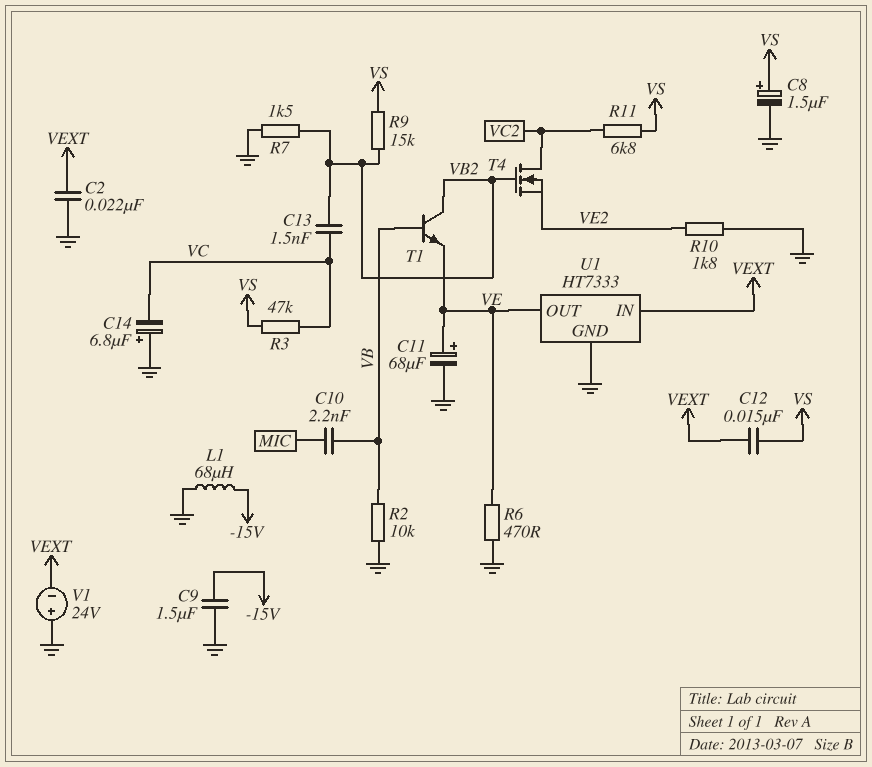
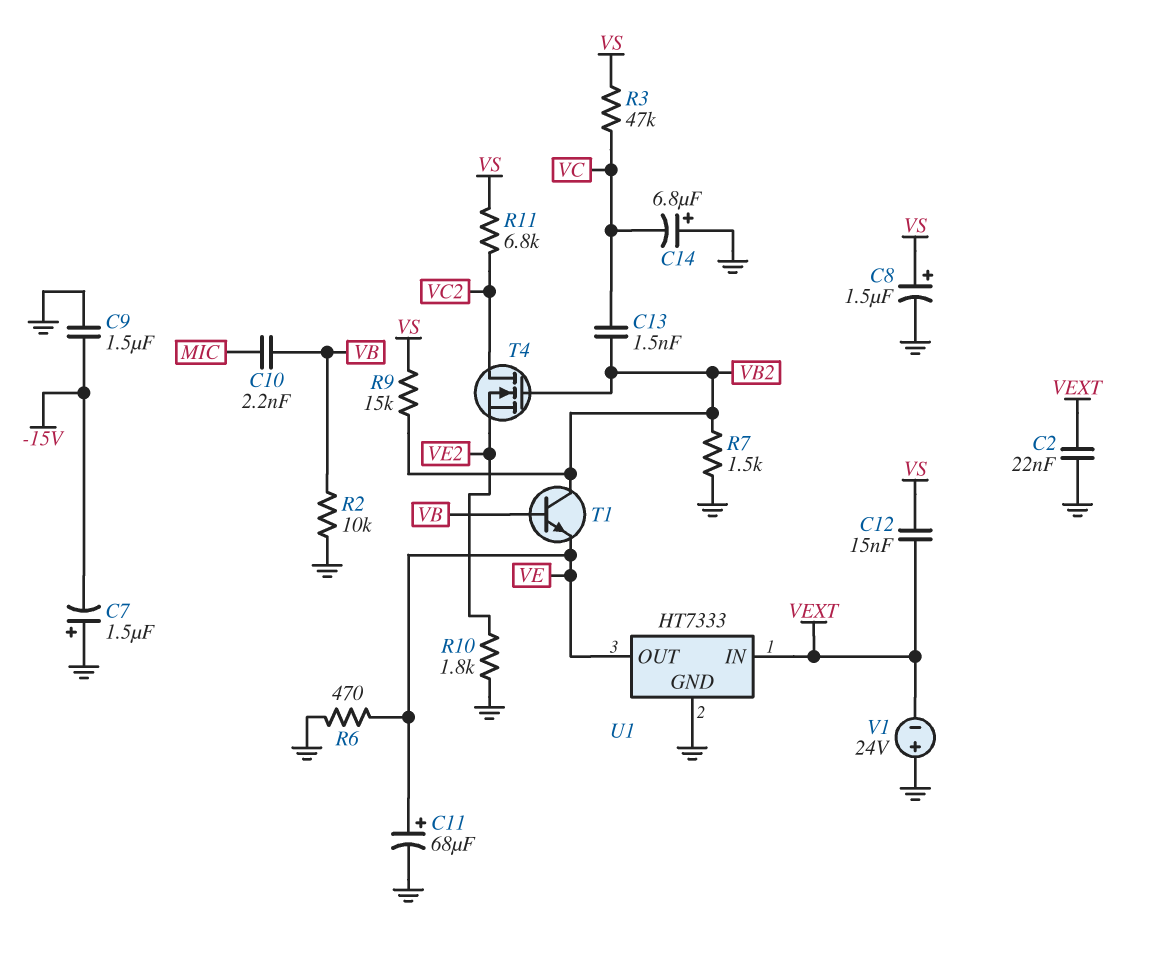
C7: none -> 1.5uF (plus GND, minus -15V)
L1: 68uH (-15V, GND) -> none

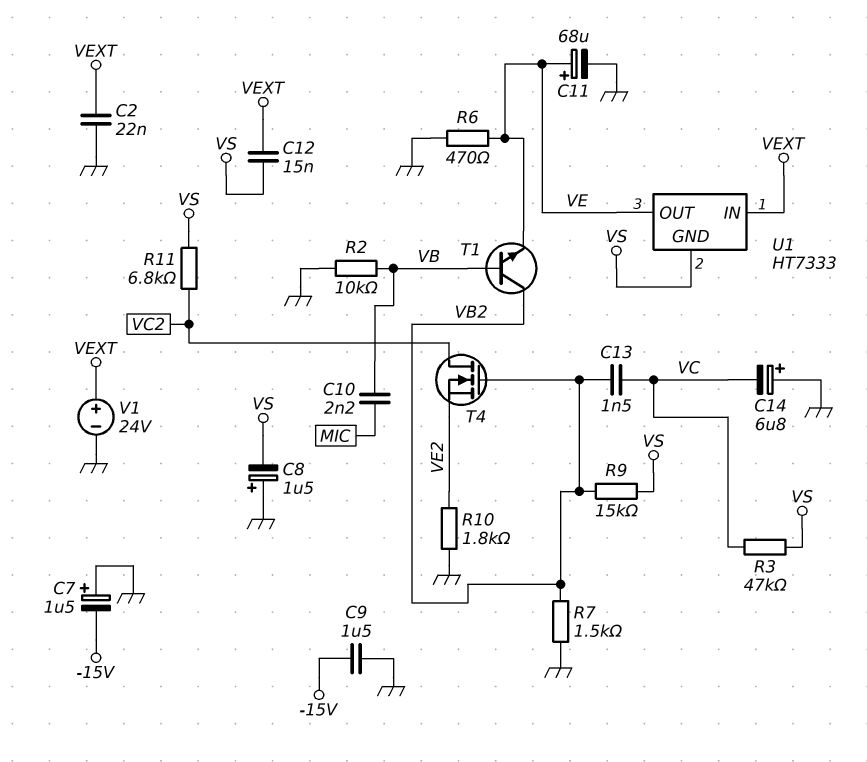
C8: 1.5uF (plus VS, minus GND) -> 1.5uF (plus GND, minus VS)
U1 pin GND: GND -> VS
V1: 24V (plus GND, minus VEXT) -> 24V (plus VEXT, minus GND)

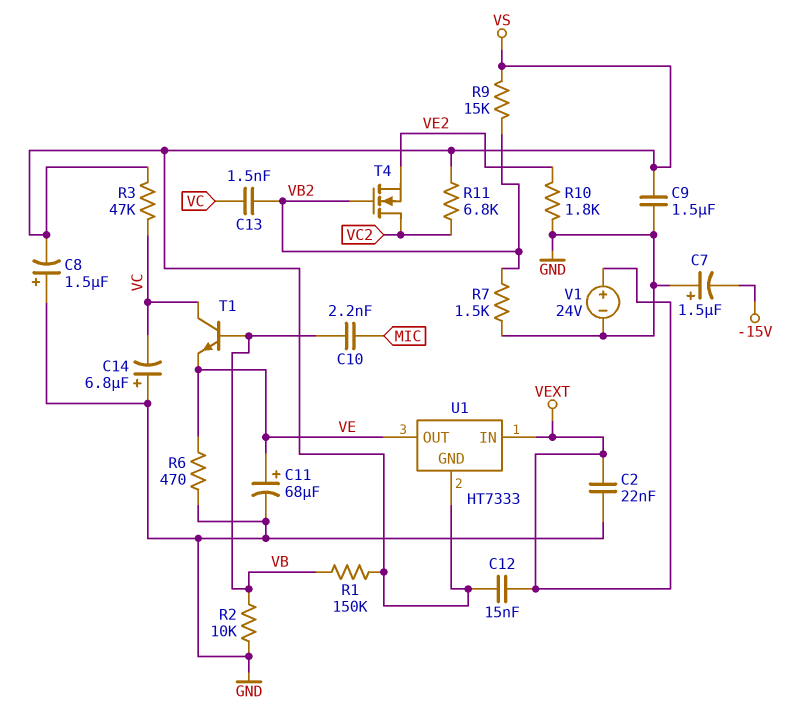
C9: 1.5uF (-15V, GND) -> 1.5uF (GND, VS)
R1: none -> 150k (VB, VS)
T1: NPN (B VB, C VB2, E VE) -> NPN (B VB, C VC, E VE)

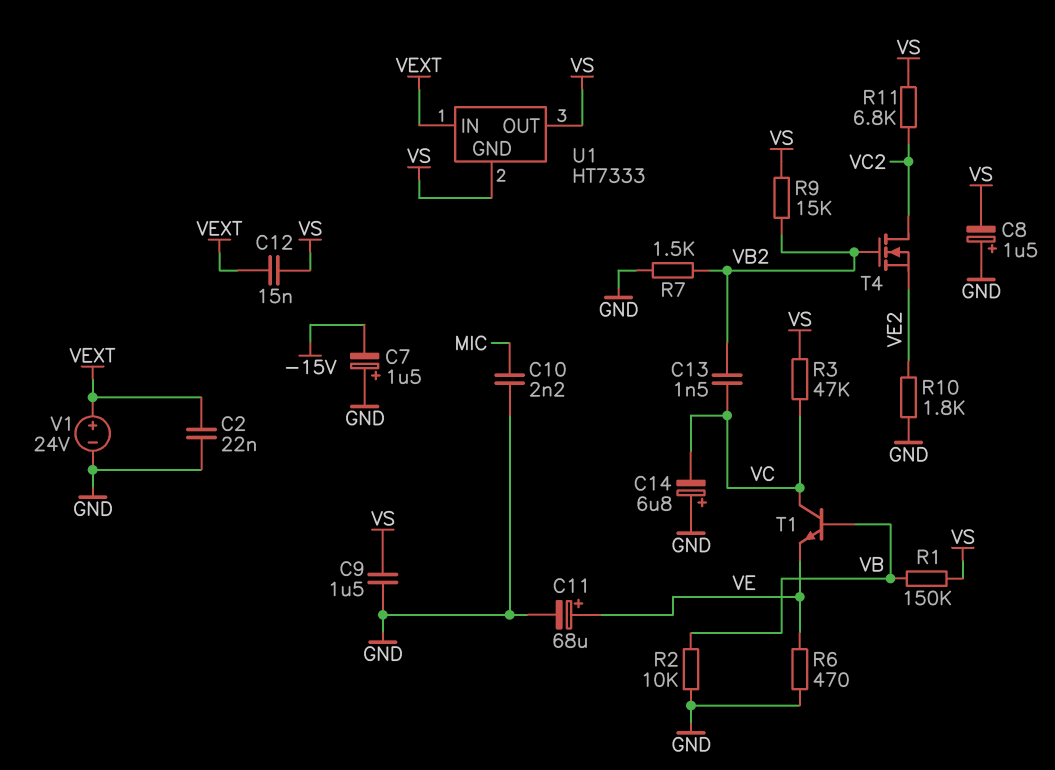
C10: 2.2nF (MIC, VB) -> 2.2nF (GND, MIC)
U1 pin OUT: VE -> VS

